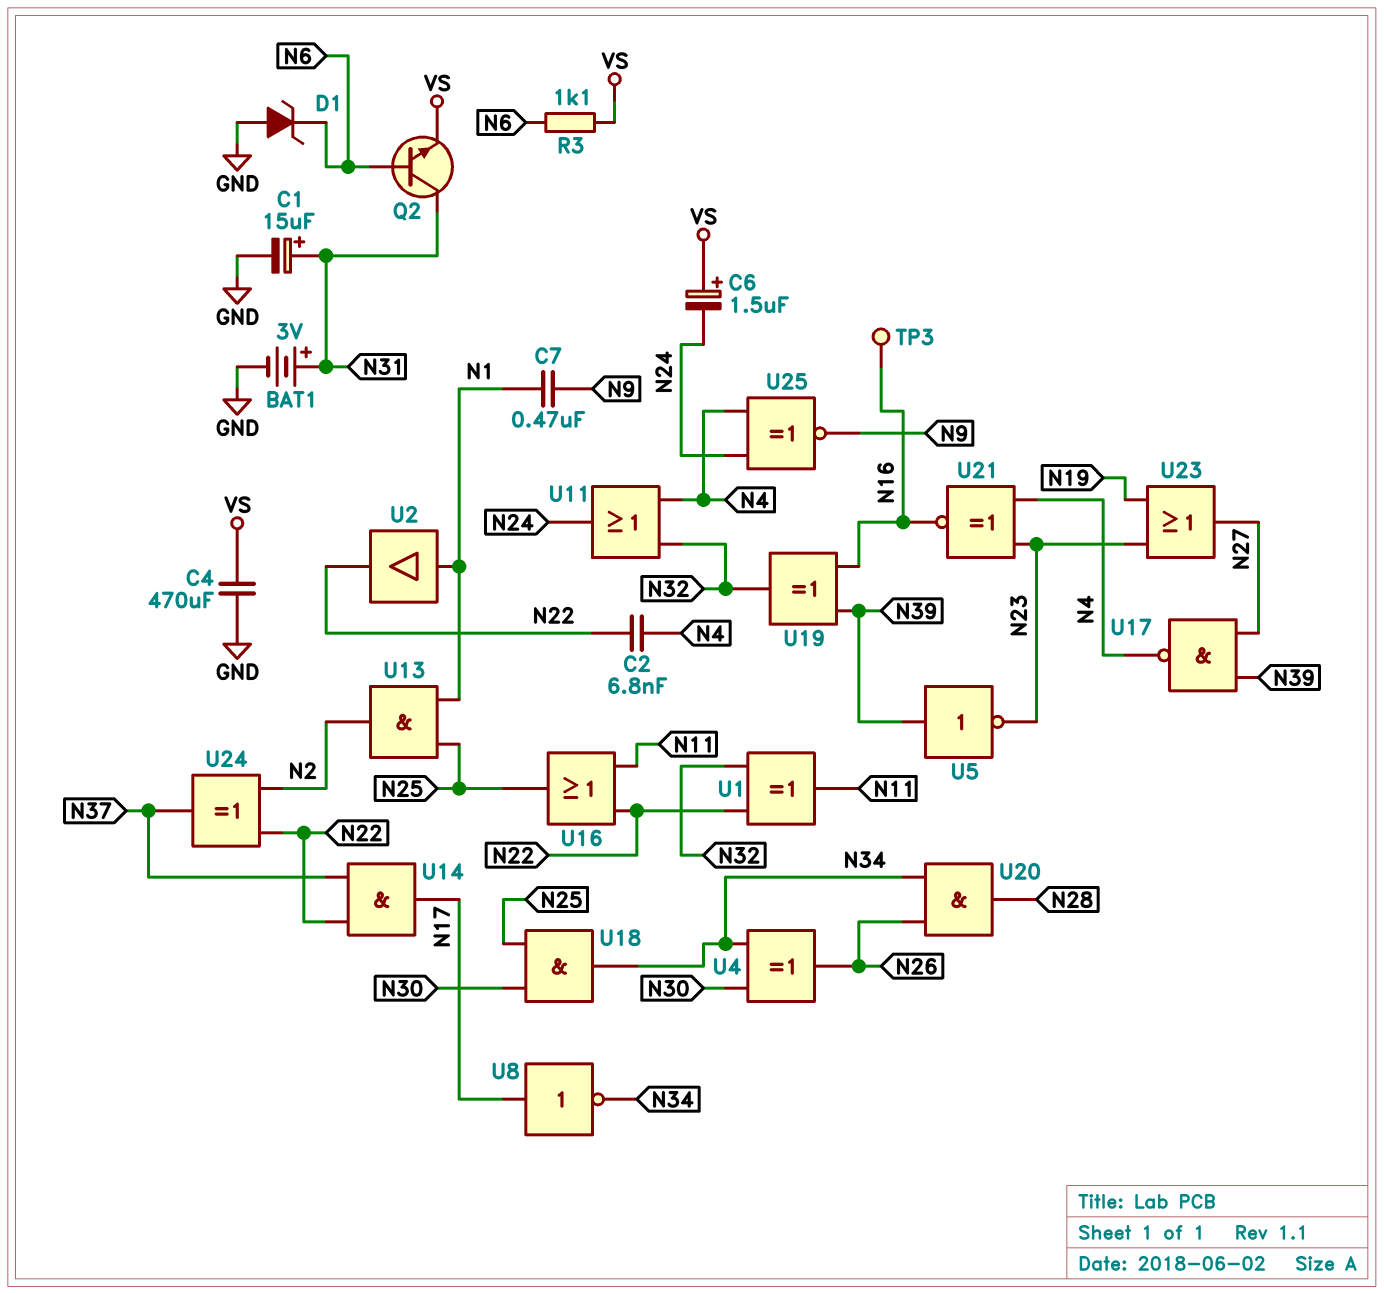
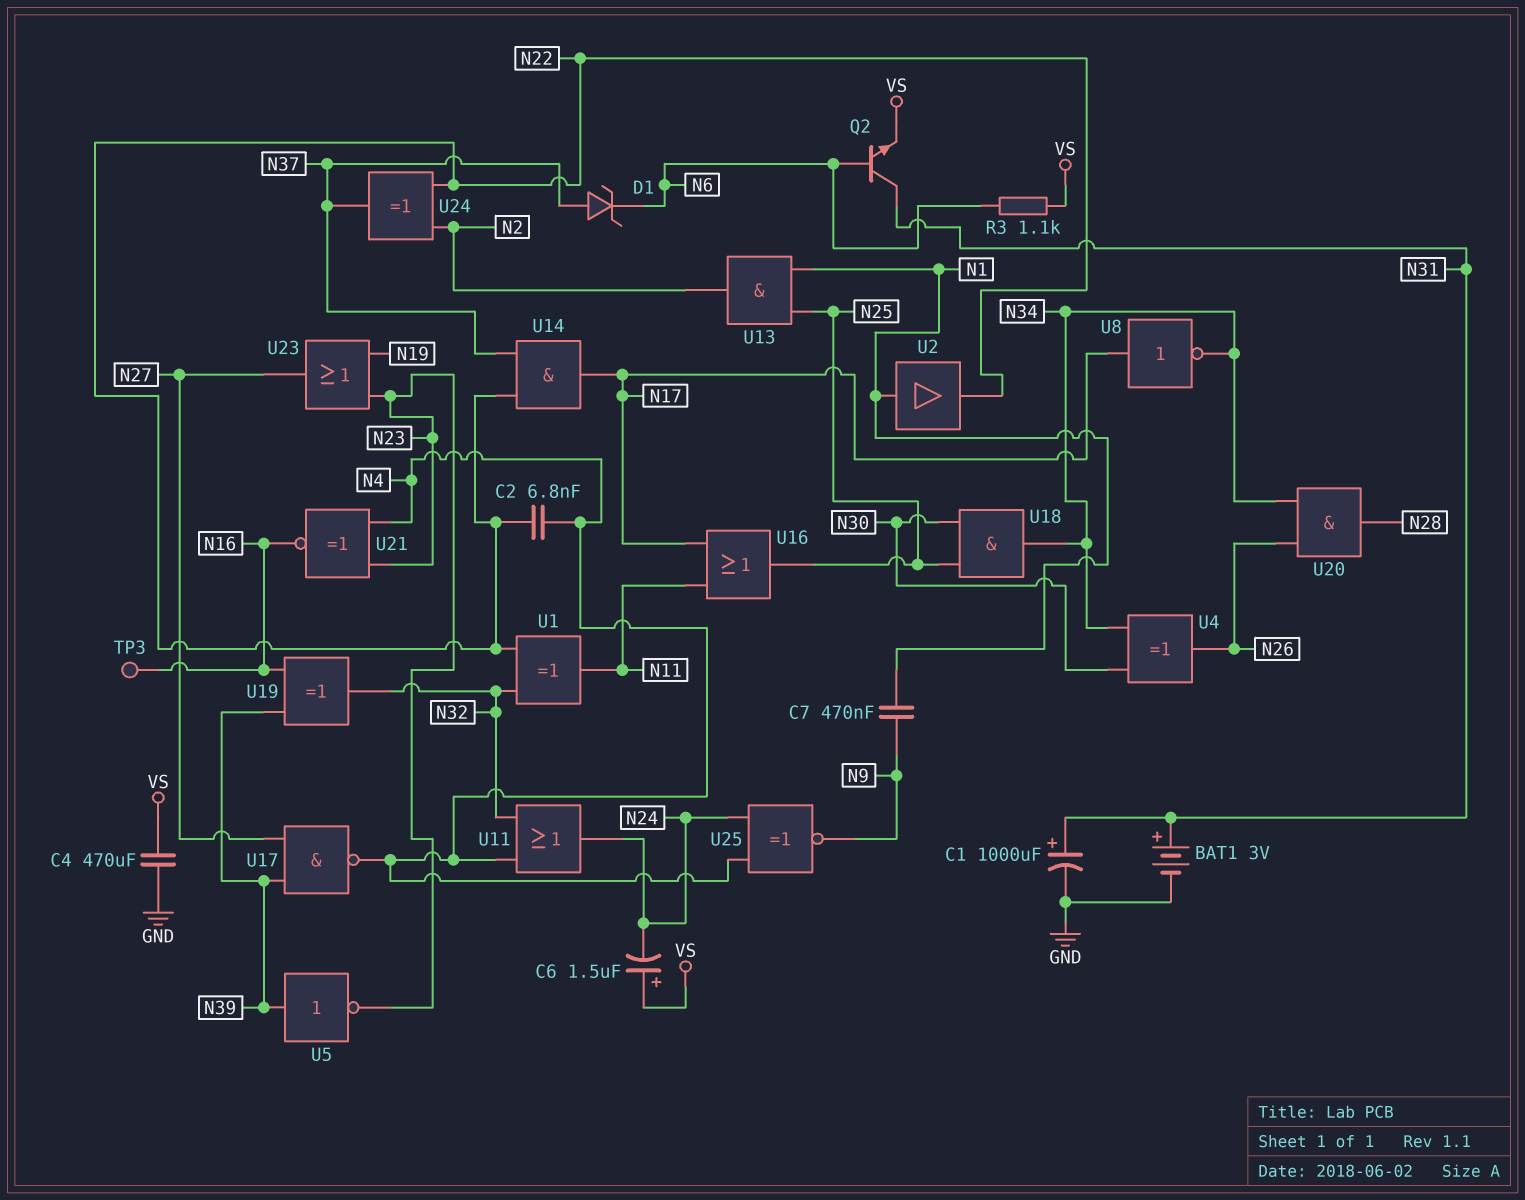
C1: 15uF (plus N31, minus GND) -> 1000uF (plus N31, minus GND)
D1: zener (A GND, K N6) -> zener (A N37, K N6)
U16: OR (in N11, in N22, out N25) -> OR (in N11, in N17, out N25)

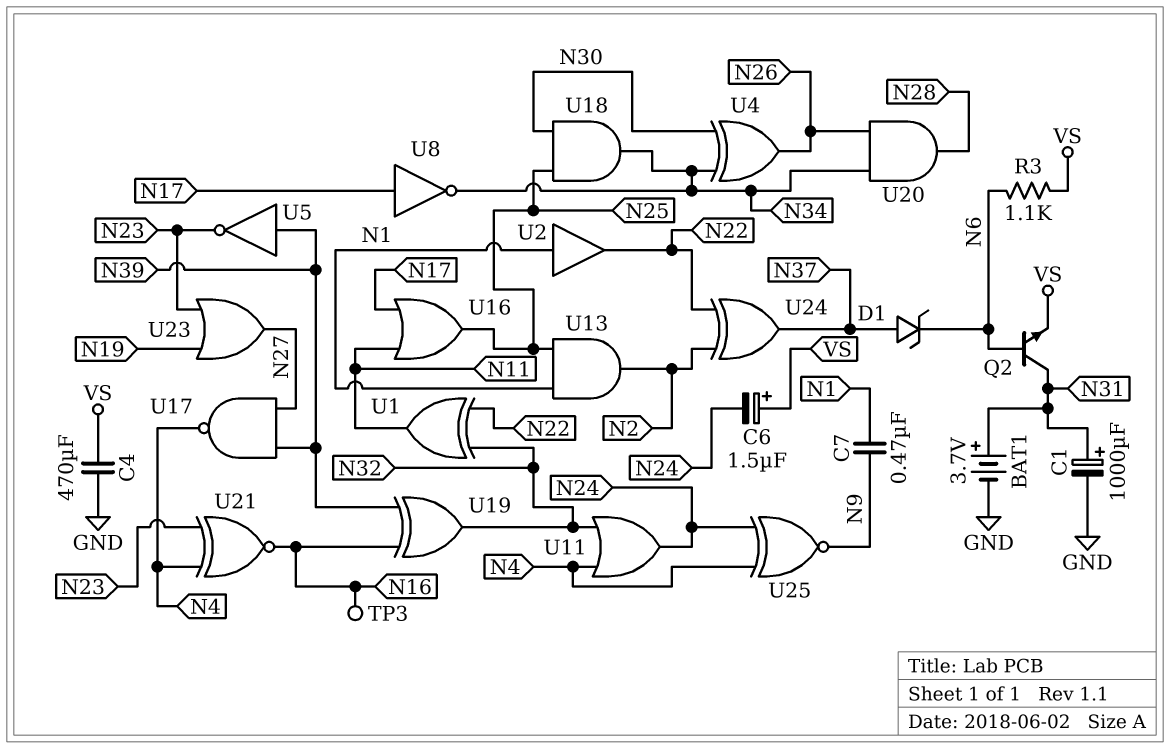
BAT1: 3V (plus N31, minus GND) -> 3.7V (plus N31, minus GND)
C2: 6.8nF (N4, N22) -> none
U14: AND (in N22, in N37, out N17) -> none

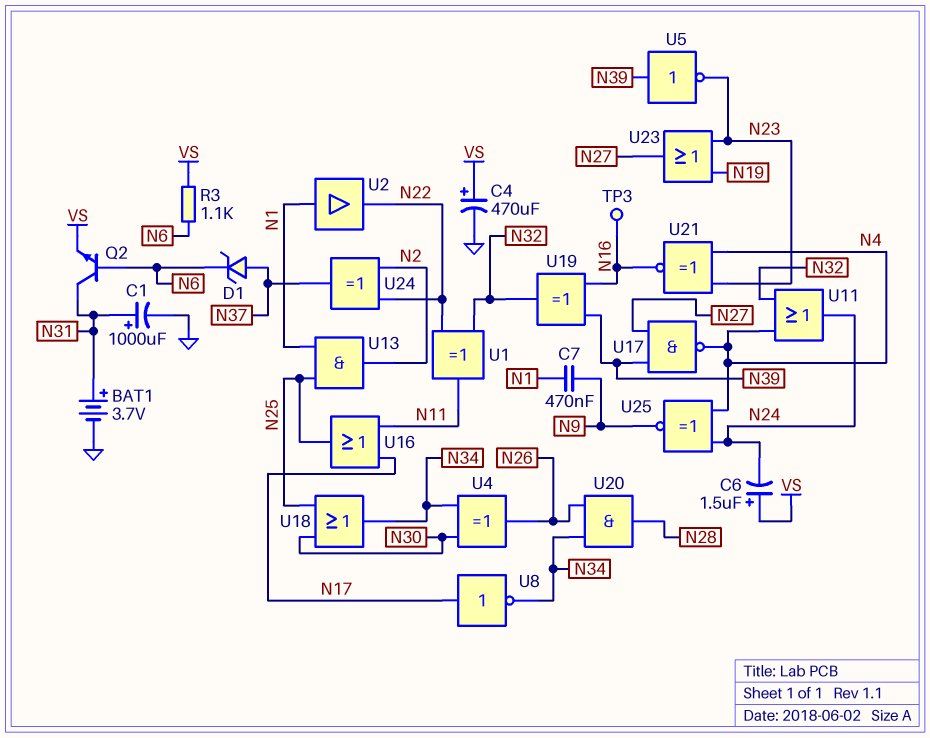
C4: 470uF (GND, VS) -> 470uF (plus VS, minus GND)
U18: AND (in N25, in N30, out N34) -> OR (in N25, in N30, out N34)

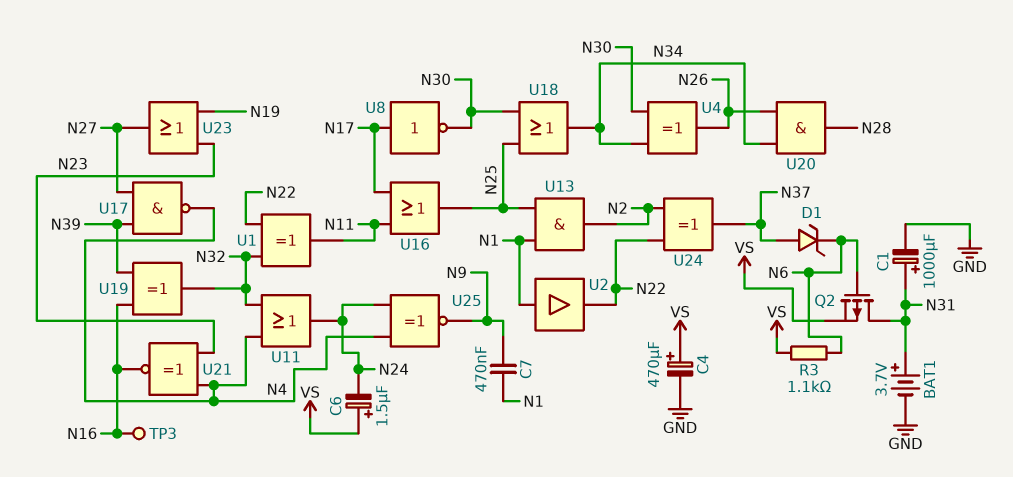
Q2: NPN (B N6, C N31, E VS) -> PMOS (G N6, D N31, S VS)
U5: NOT (in N39, out N23) -> none
U8: NOT (in N17, out N34) -> NOT (in N17, out N30)

